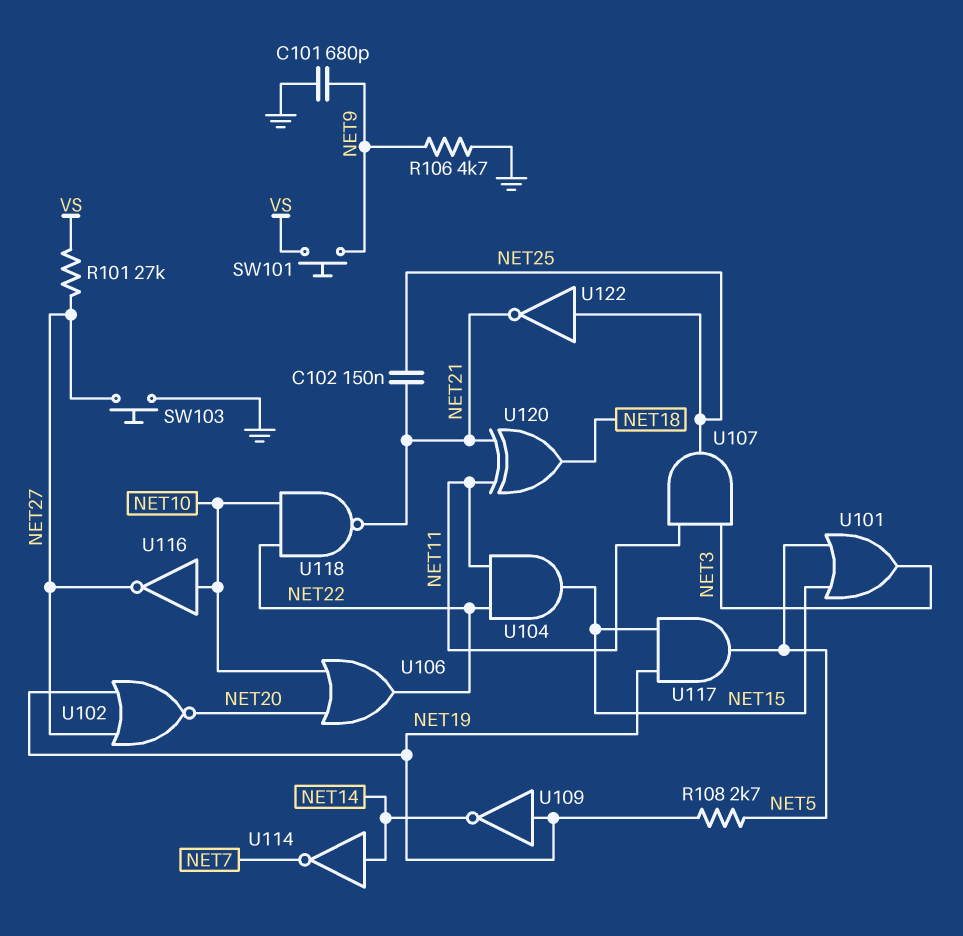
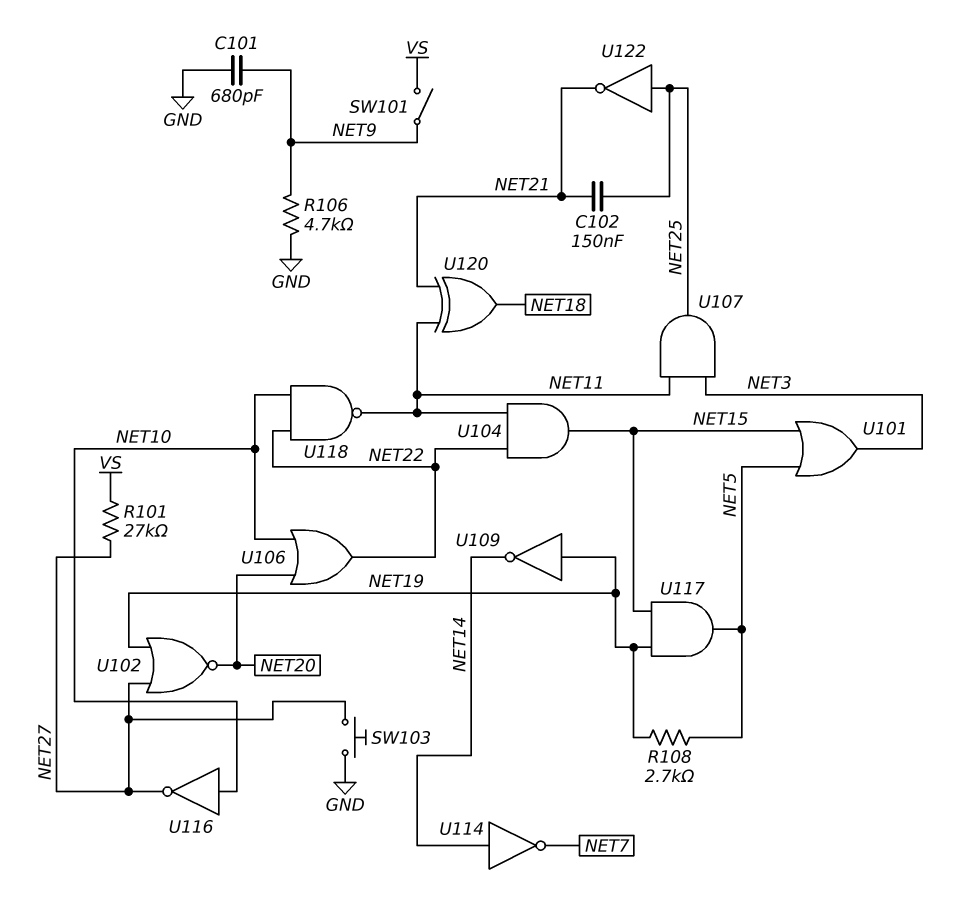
SW101: button (NET9, VS) -> switch (NET9, VS)
U118: NAND (in NET10, in NET22, out NET21) -> NAND (in NET10, in NET22, out NET11)

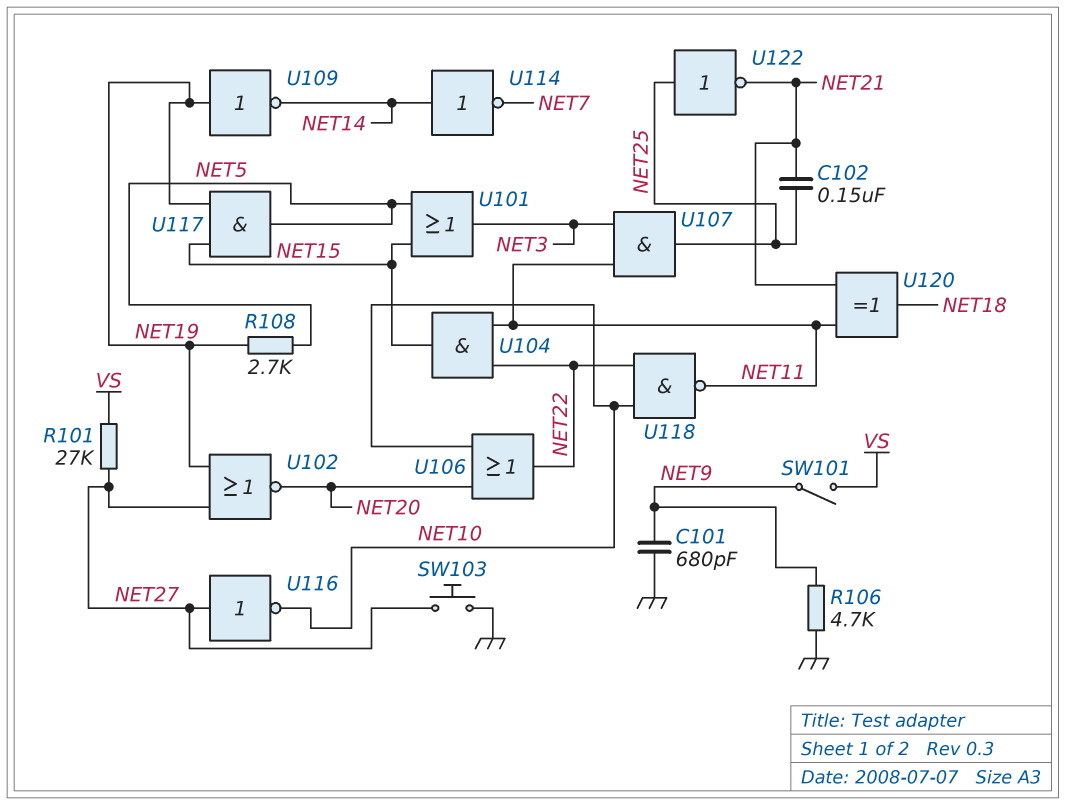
U116: NOT (in NET10, out NET27) -> NOT (in NET27, out NET10)

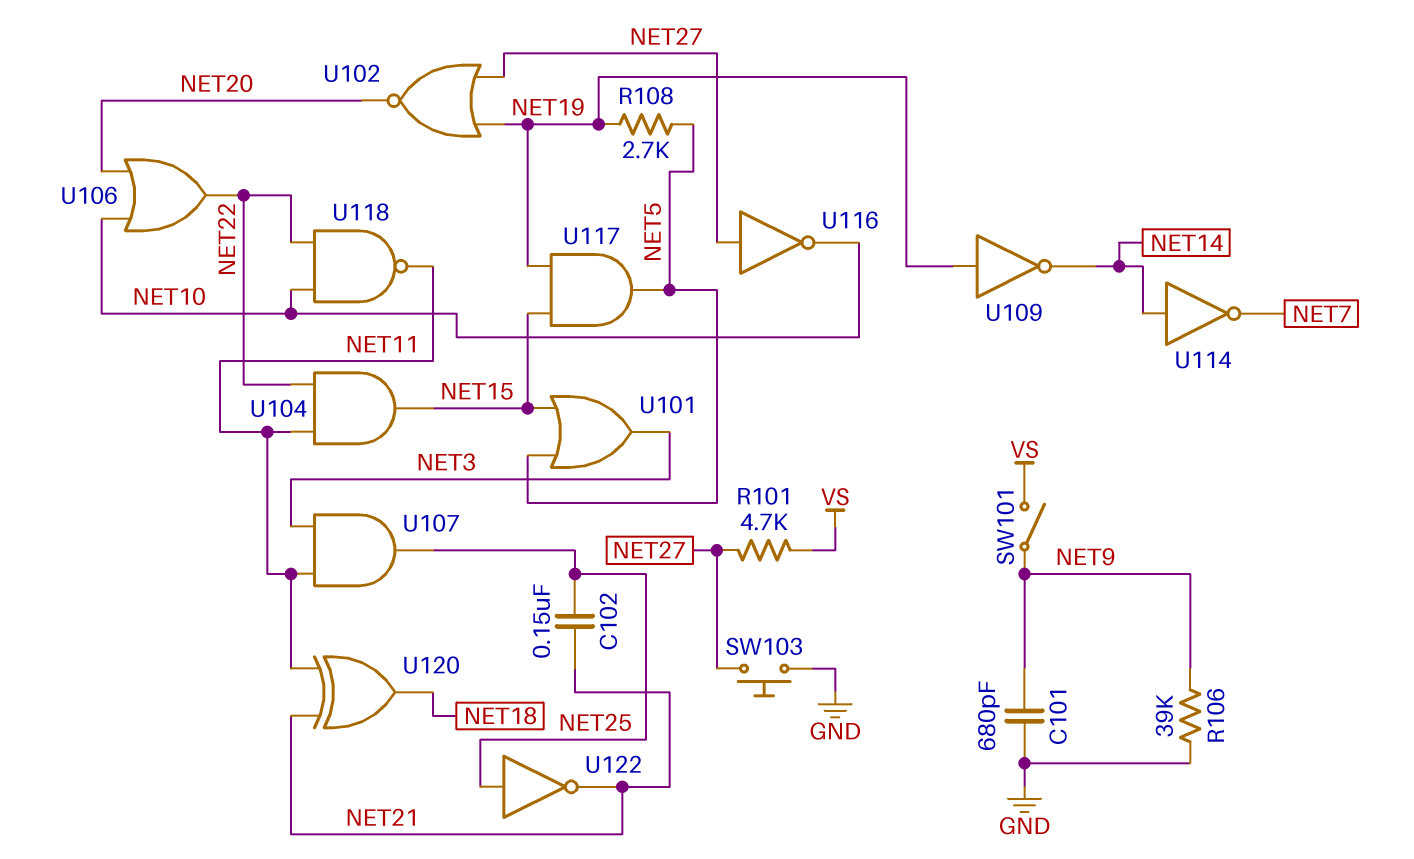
R101: 27k (NET27, VS) -> 4.7k (NET27, VS)
R106: 4.7k (GND, NET9) -> 39k (GND, NET9)

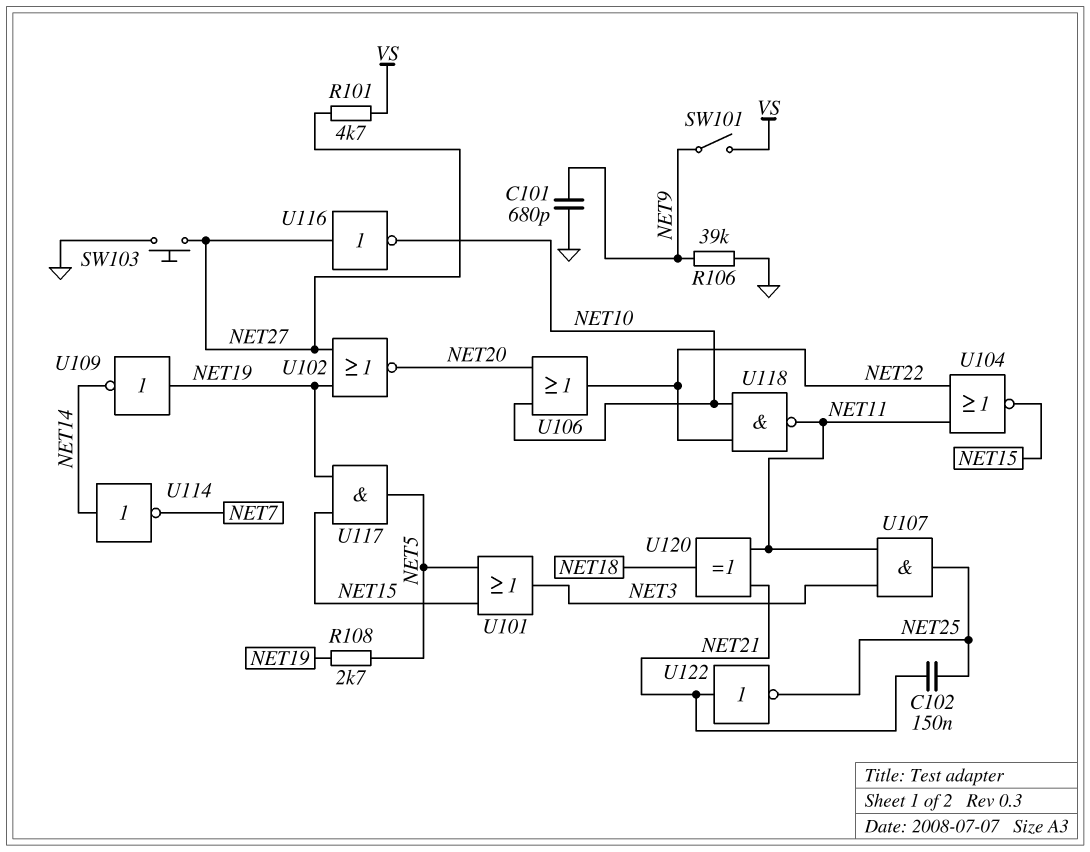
U104: AND (in NET11, in NET22, out NET15) -> NOR (in NET11, in NET22, out NET15)
U122: NOT (in NET25, out NET21) -> NOT (in NET21, out NET25)

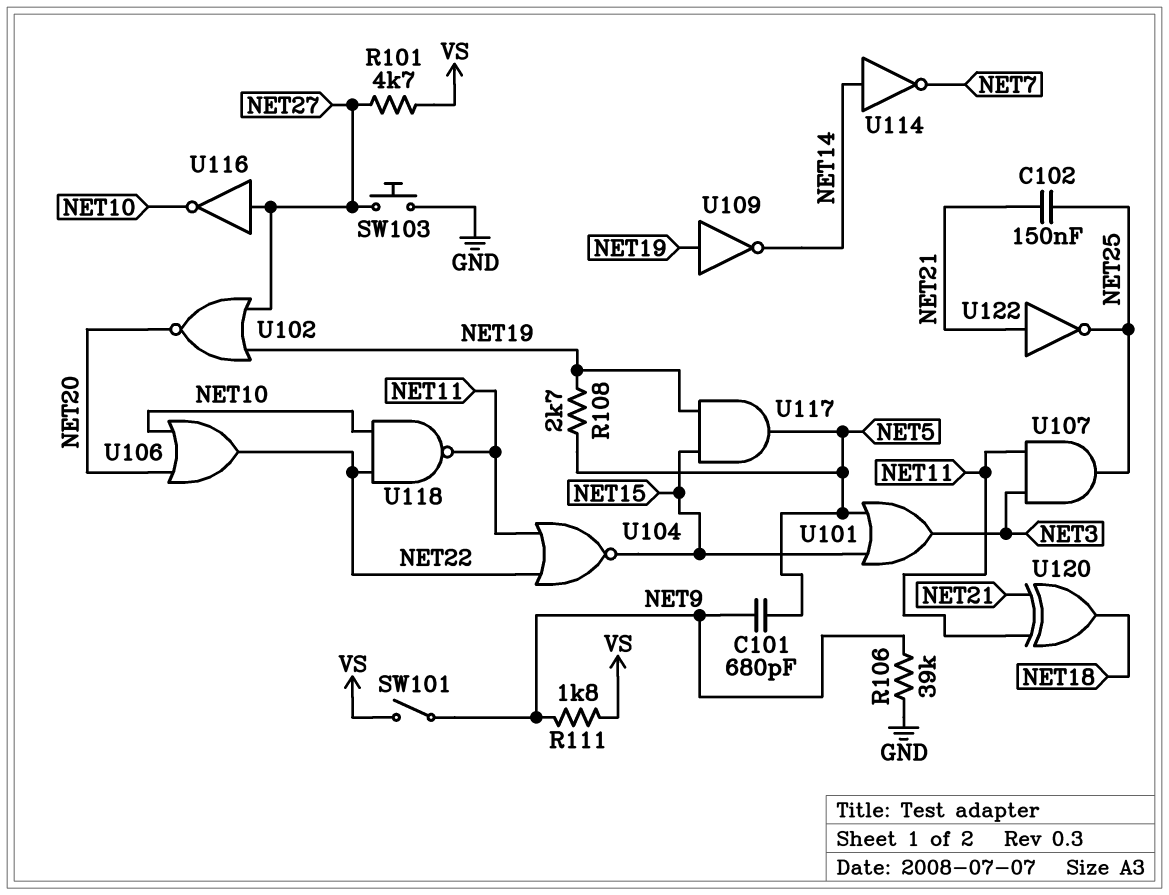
C101: 680pF (GND, NET9) -> 680pF (NET5, NET9)
R111: none -> 1.8k (NET9, VS)

